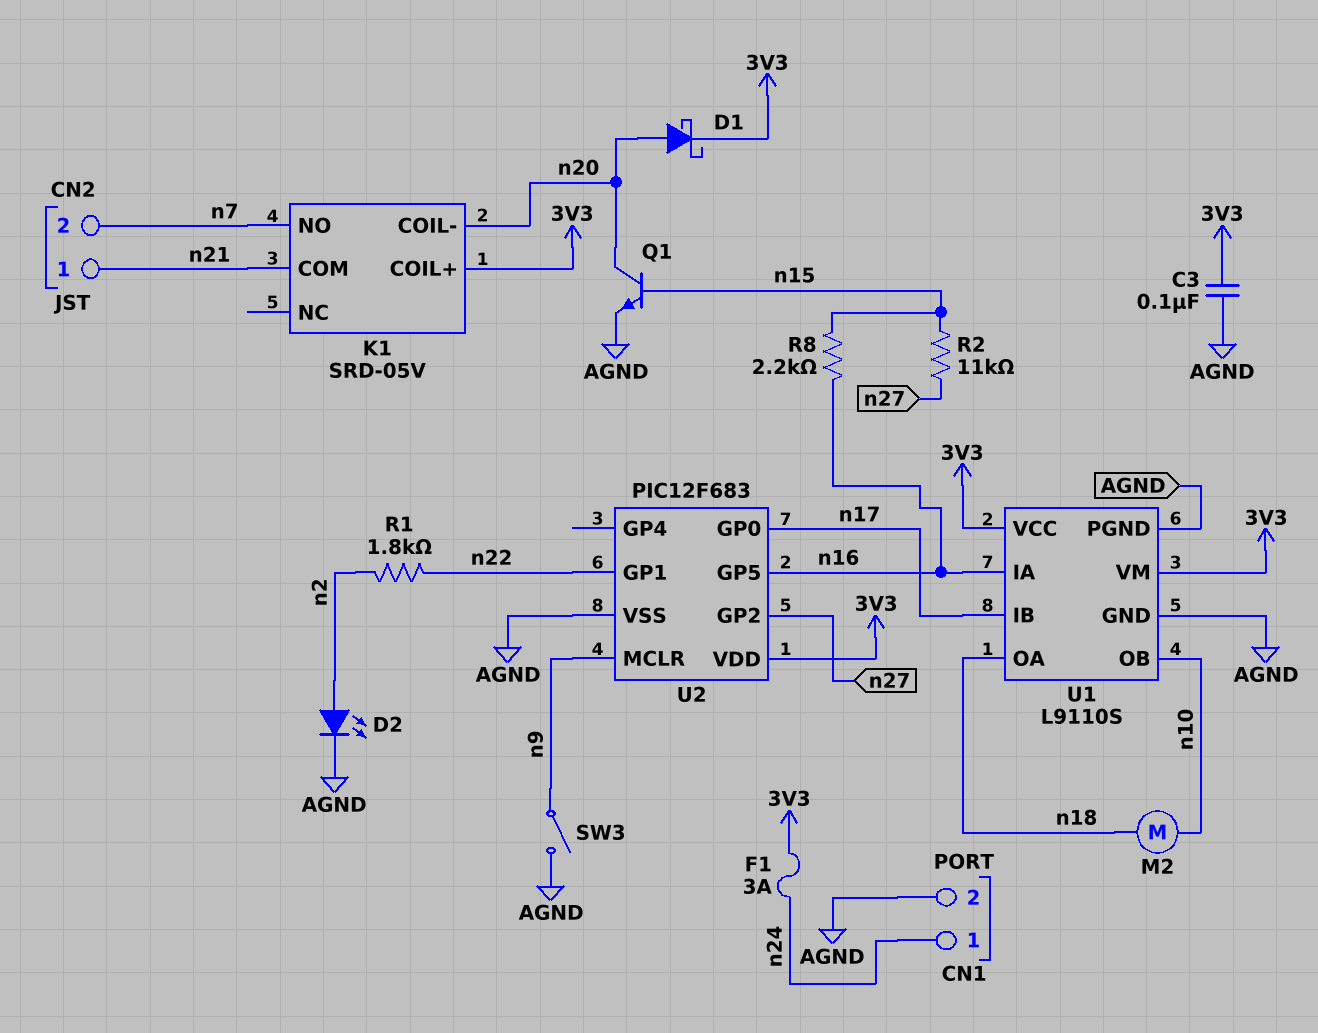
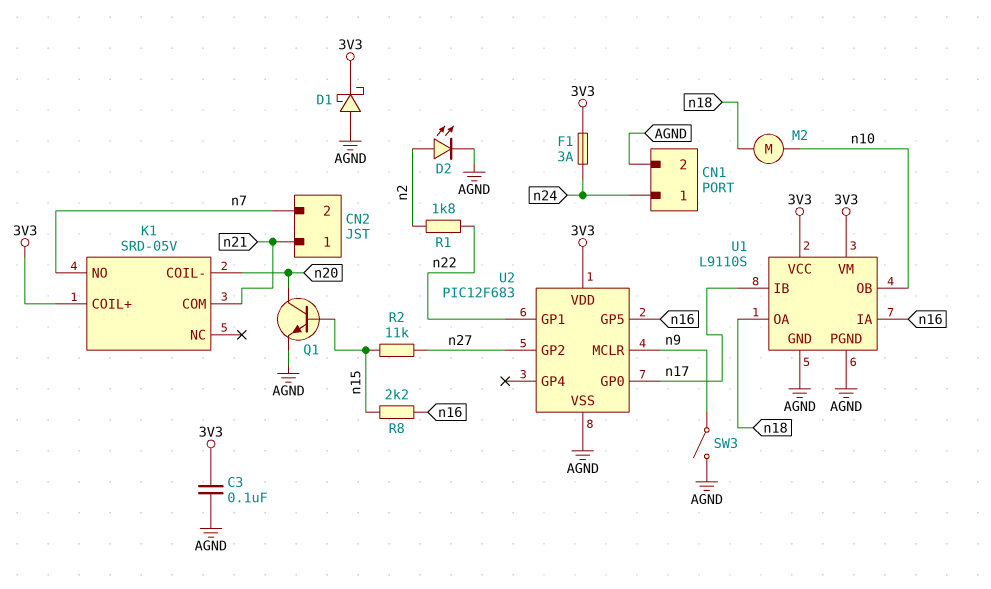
D1: schottky (A n20, K 3V3) -> schottky (A AGND, K 3V3)

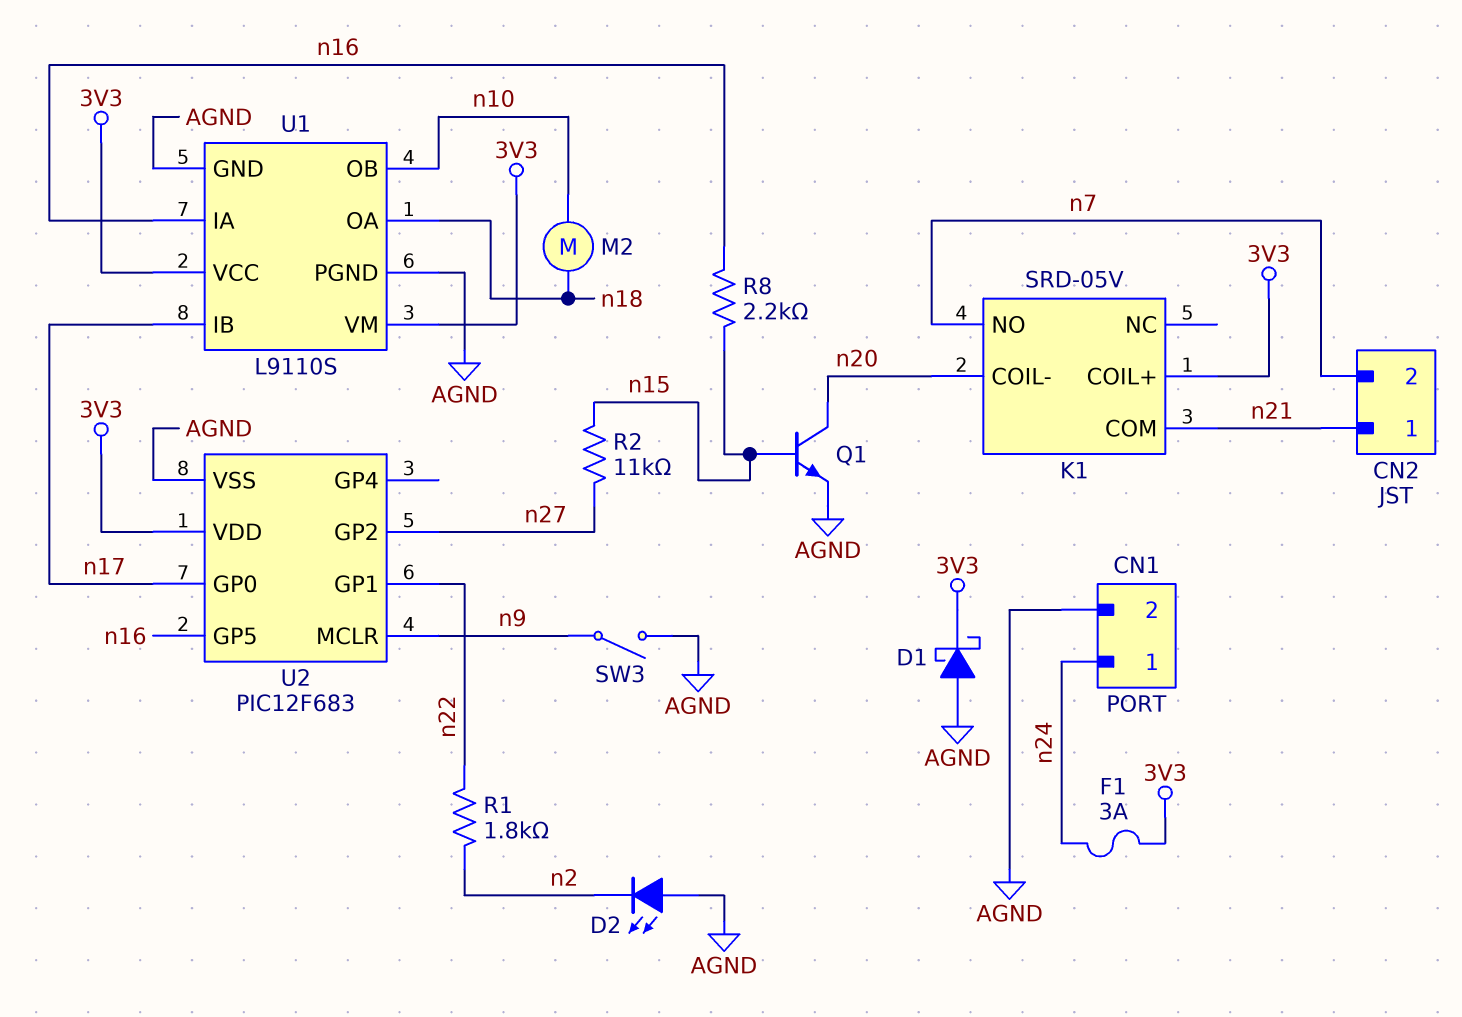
C3: 100nF (3V3, AGND) -> none
D2: LED (A n2, K AGND) -> LED (A AGND, K n2)

